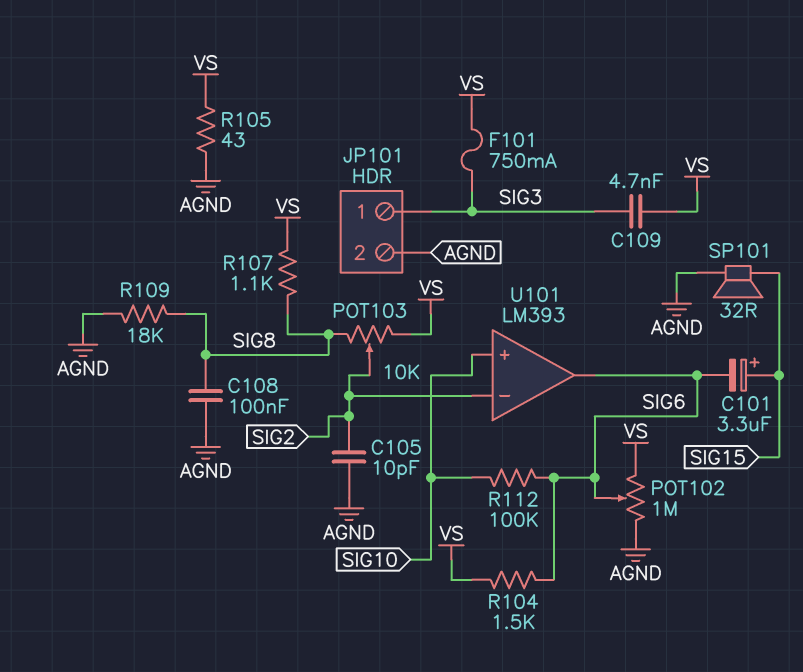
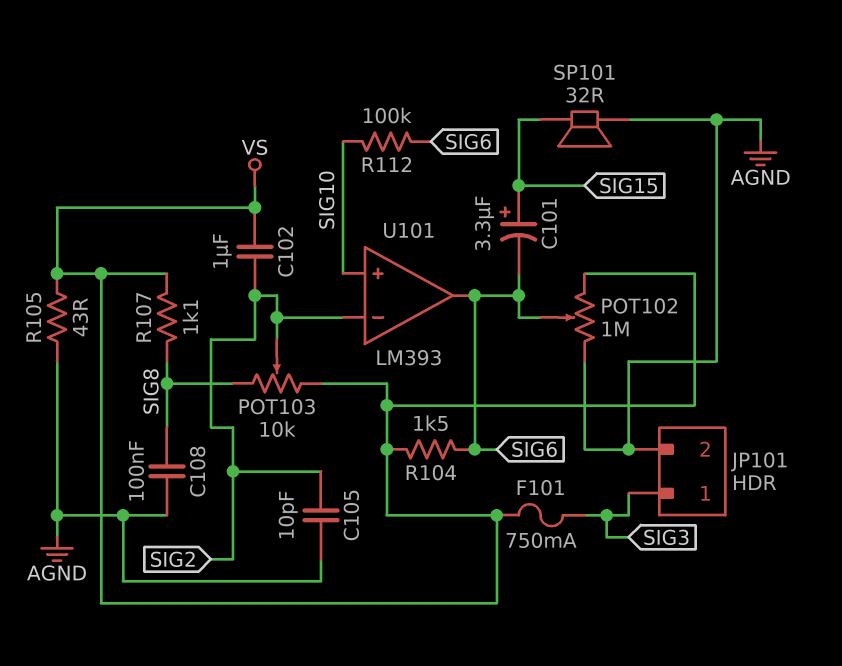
C102: none -> 1uF (SIG2, VS)
C109: 4.7nF (SIG3, VS) -> none
R109: 18k (AGND, SIG8) -> none

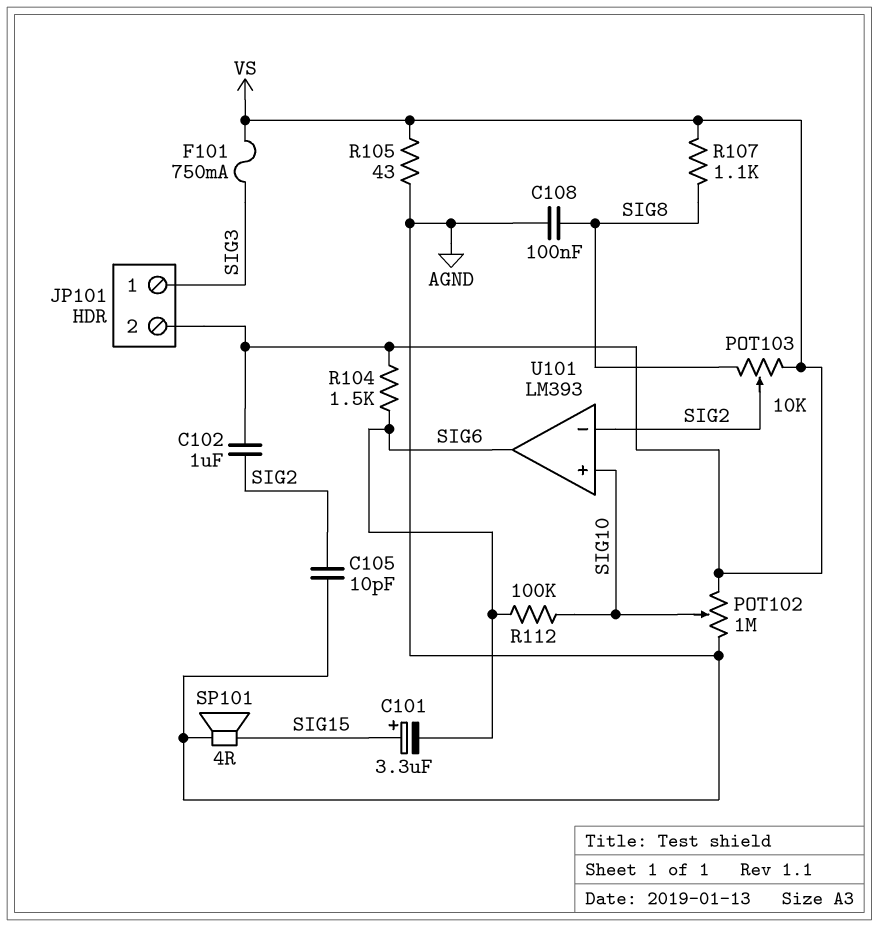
JP101 pin 2: AGND -> VS
POT102: 1M (AGND, VS, wiper SIG6) -> 1M (AGND, VS, wiper SIG10)
SP101: speaker 32R (AGND, SIG15) -> speaker 4R (AGND, SIG15)

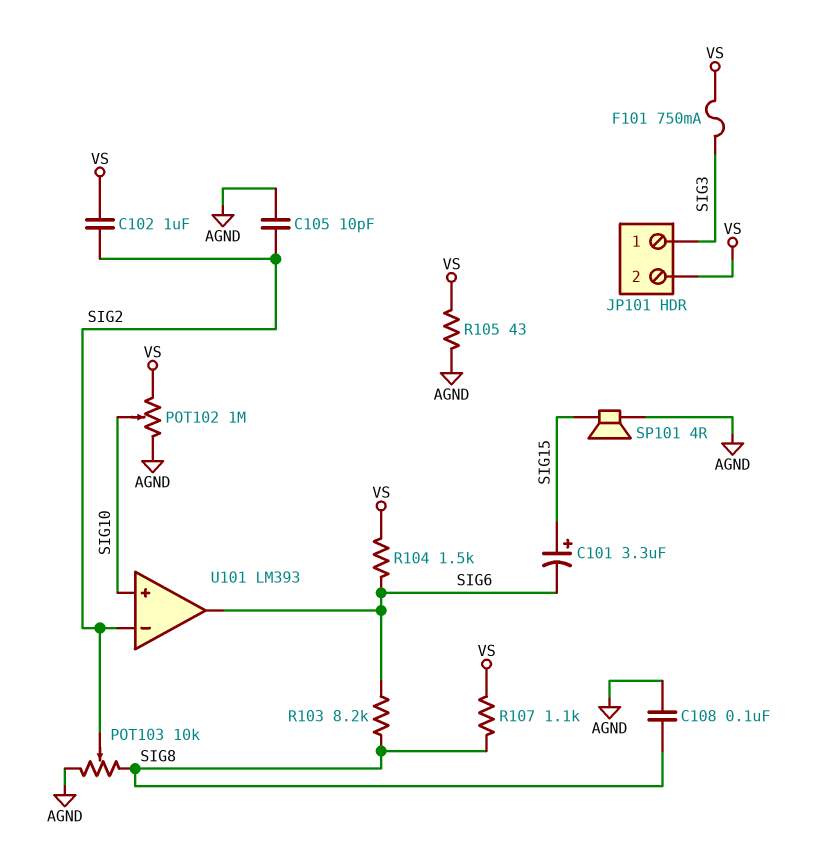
POT103: 10k (SIG8, VS, wiper SIG2) -> 10k (AGND, SIG8, wiper SIG2)
R103: none -> 8.2k (SIG6, SIG8)
R112: 100k (SIG6, SIG10) -> none

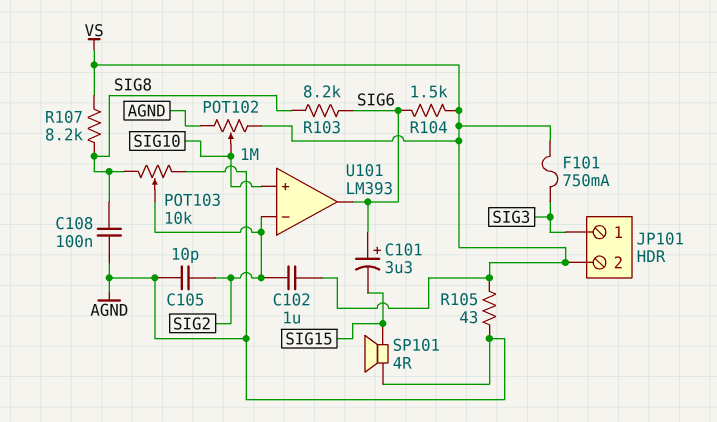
C101: 3.3uF (plus SIG15, minus SIG6) -> 3.3uF (plus SIG6, minus SIG15)
R107: 1.1k (SIG8, VS) -> 8.2k (SIG8, VS)

